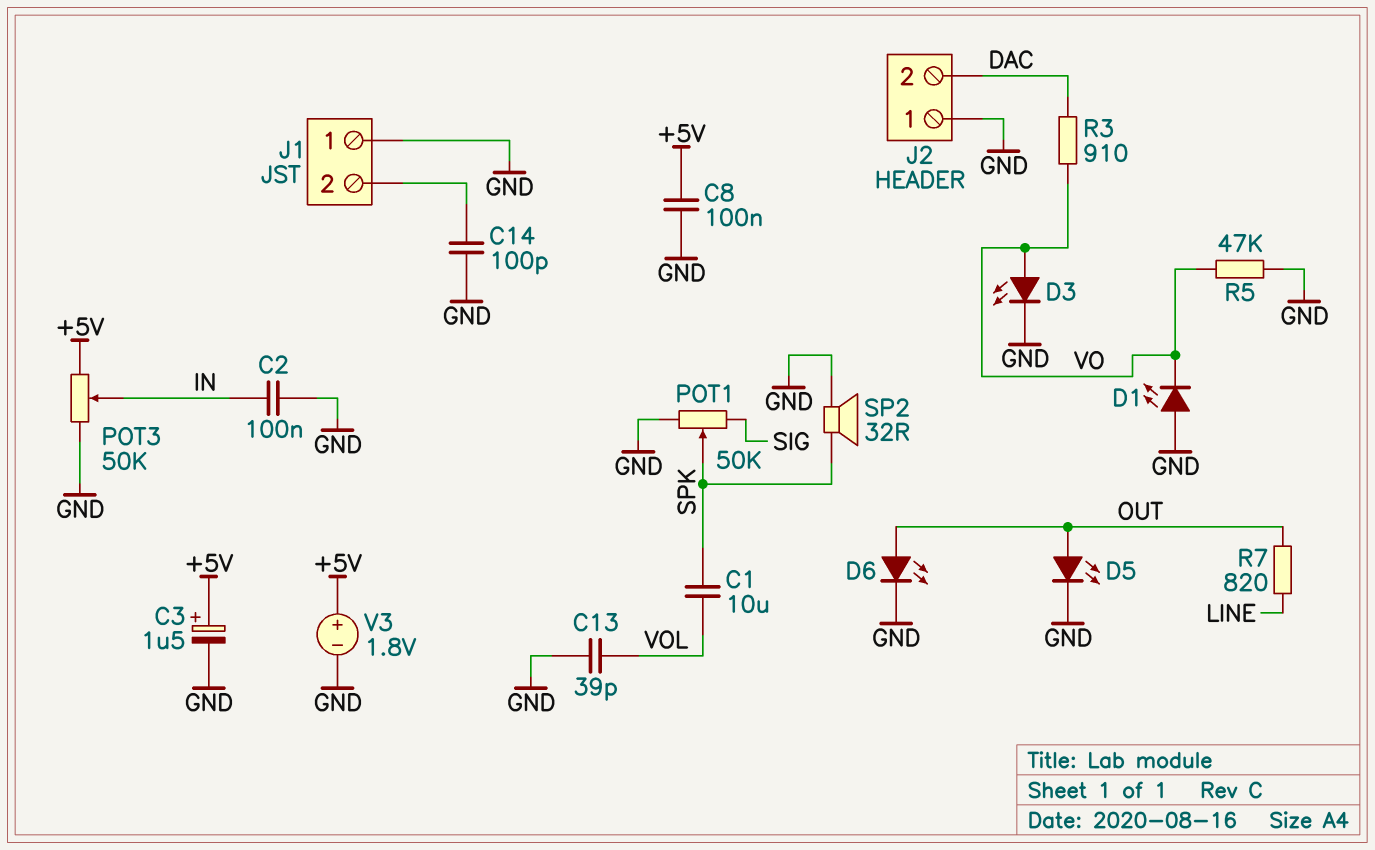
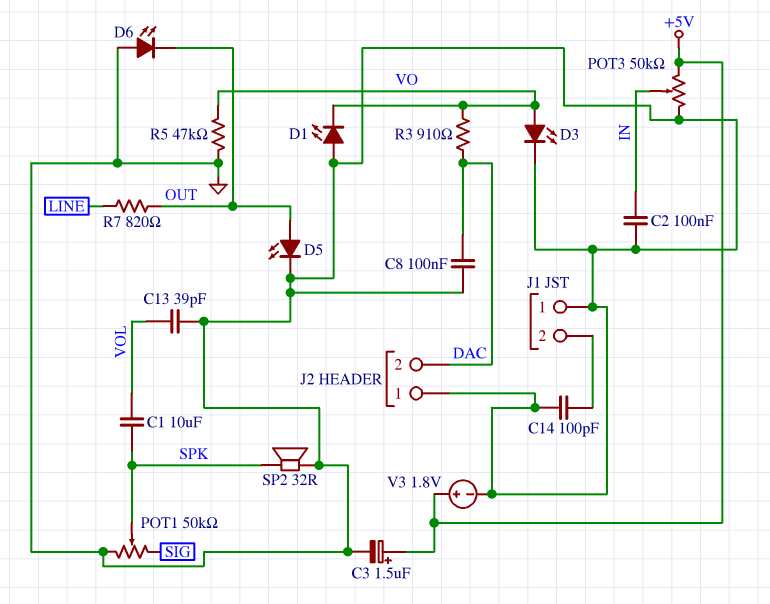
C8: 100nF (+5V, GND) -> 100nF (DAC, GND)
D6: LED (A OUT, K GND) -> LED (A GND, K OUT)

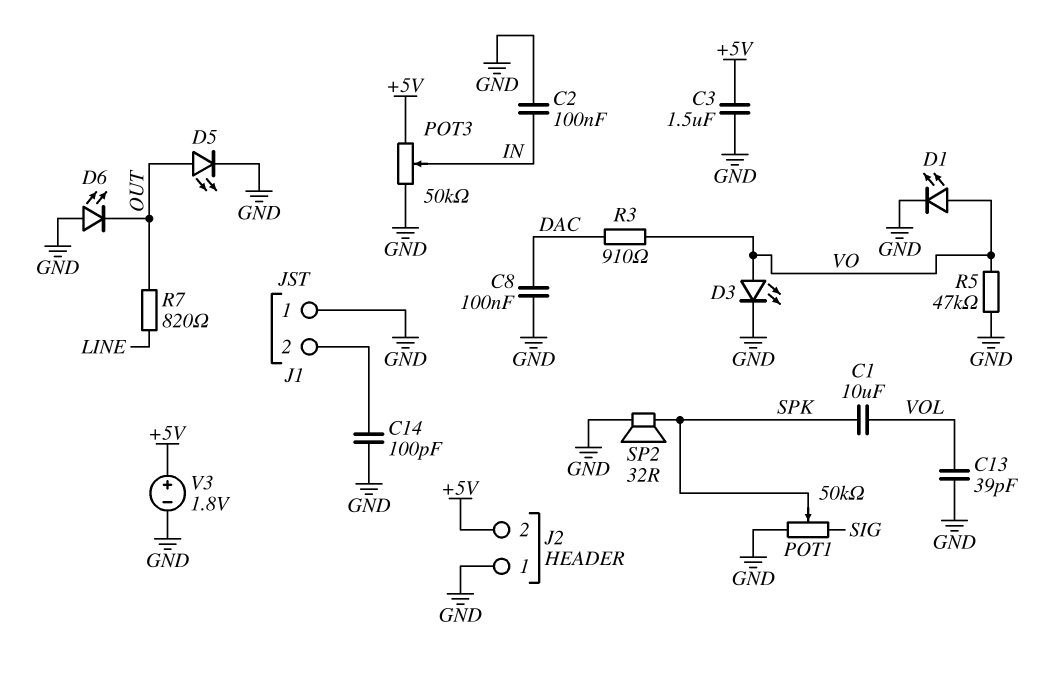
C3: 1.5uF (plus +5V, minus GND) -> 1.5uF (+5V, GND)
D1: LED (A GND, K VO) -> LED (A VO, K GND)
J2 pin 2: DAC -> +5V

